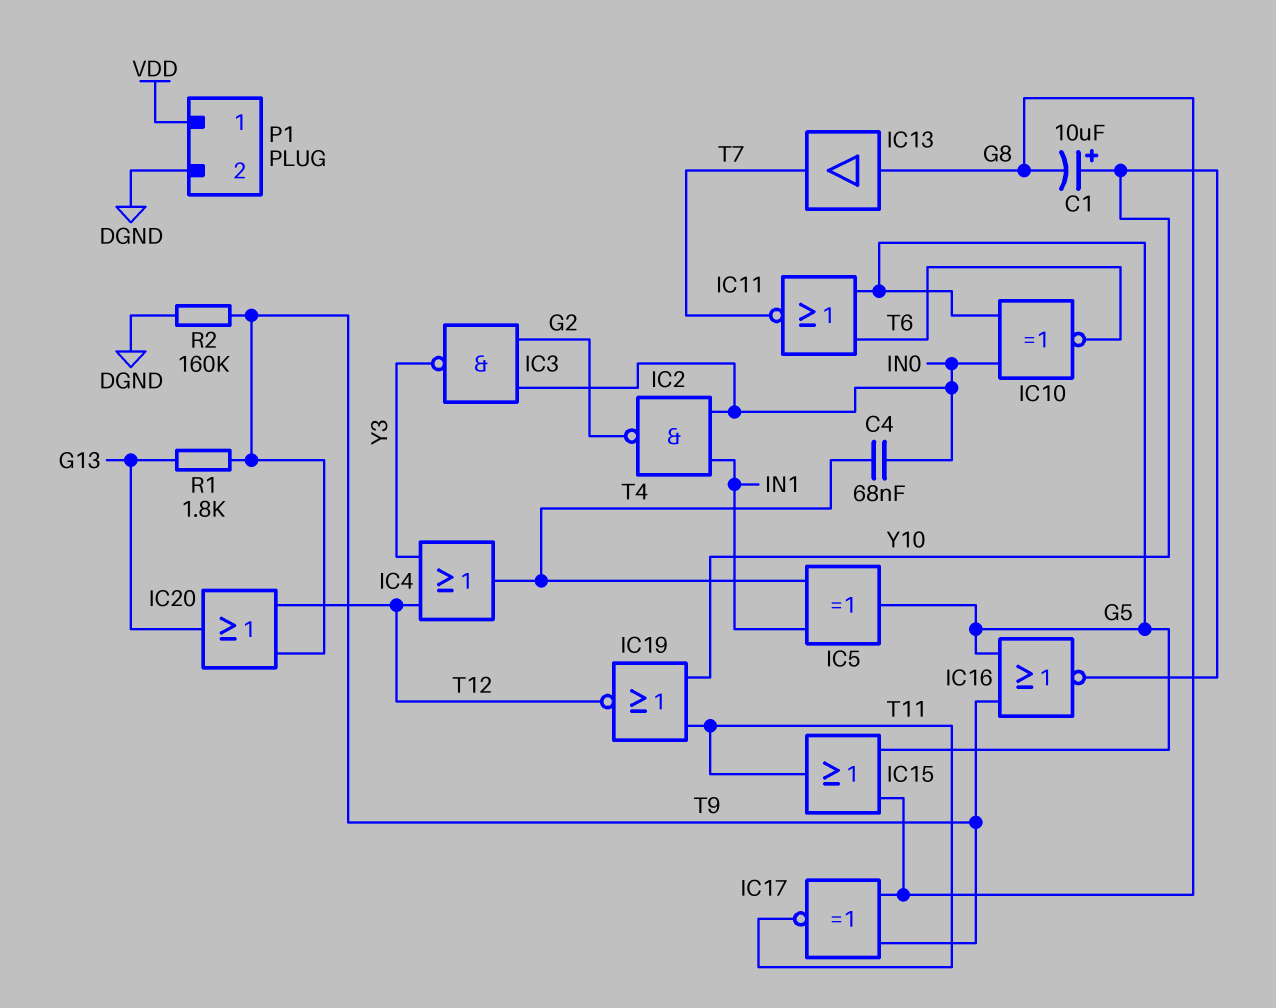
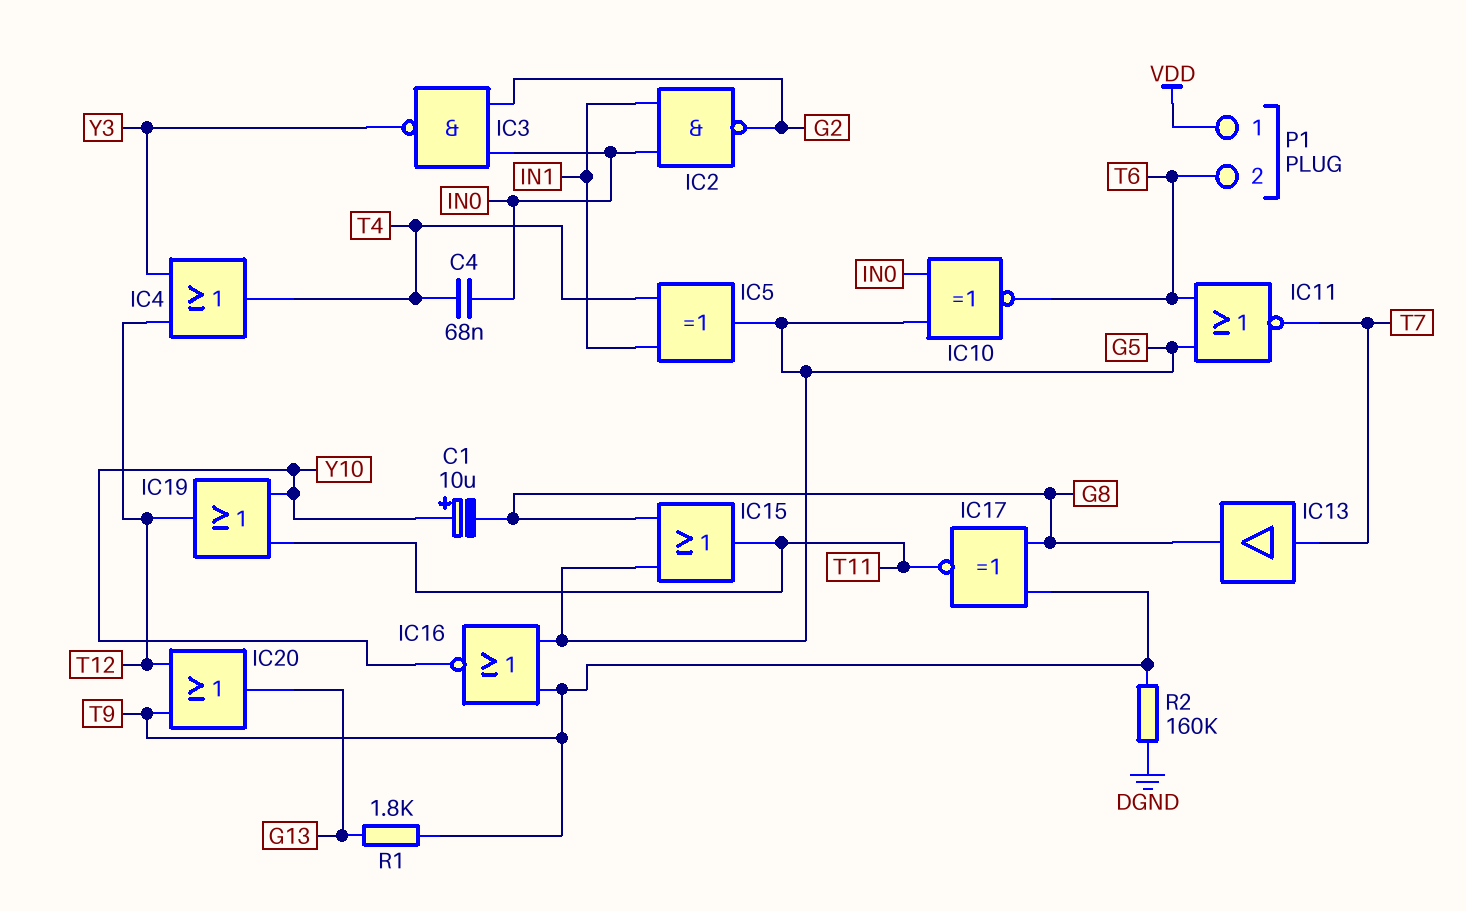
IC13: buffer (in G8, out T7) -> buffer (in T7, out G8)
IC19: NOR (in T11, in Y10, out T12) -> OR (in T11, in Y10, out T12)
P1 pin 2: DGND -> T6

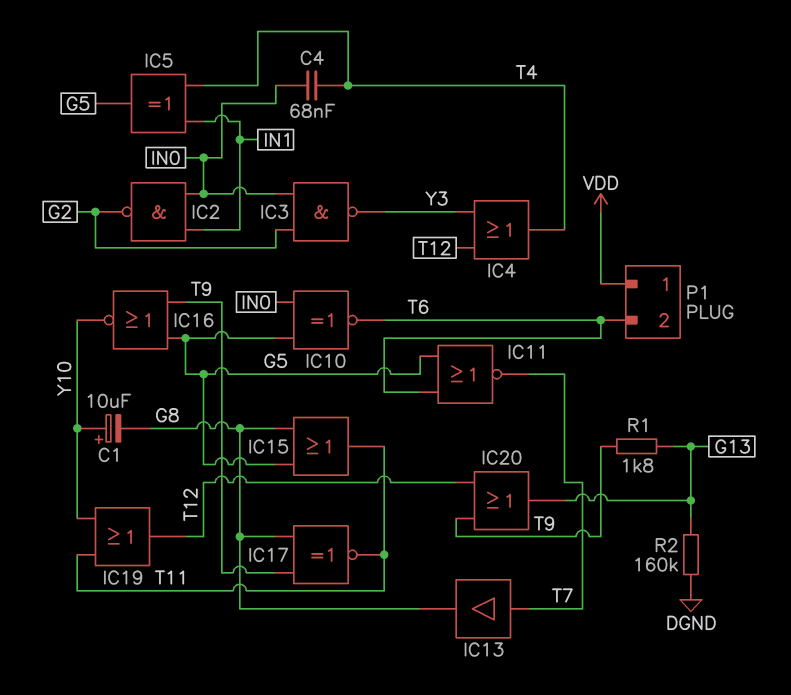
R2: 160k (DGND, T9) -> 160k (DGND, G13)

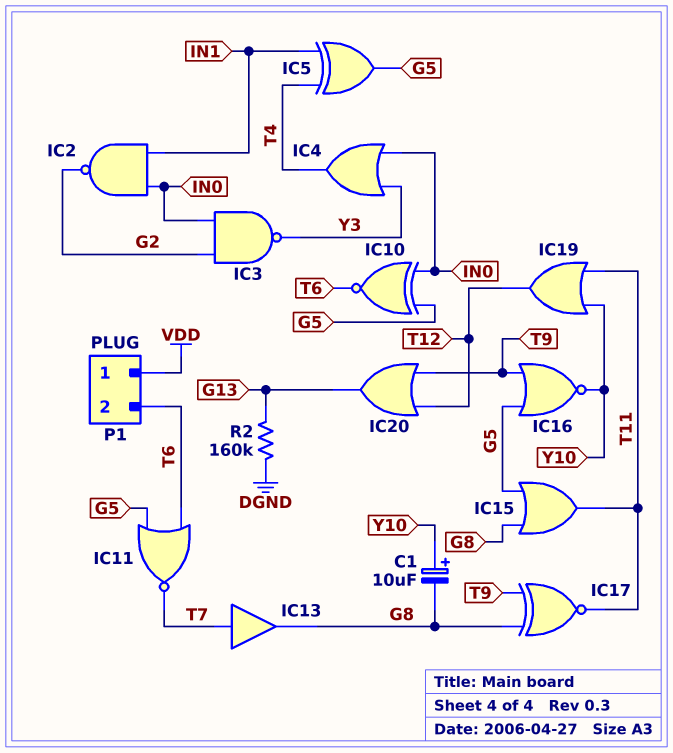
C4: 68nF (IN0, T4) -> none
IC4: OR (in T12, in Y3, out T4) -> OR (in IN0, in Y3, out T4)
R1: 1.8k (G13, T9) -> none

